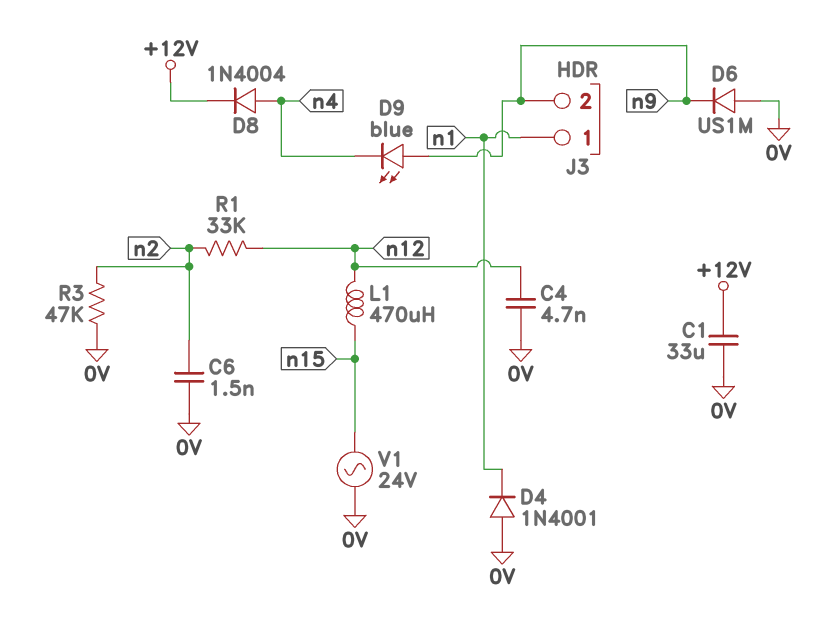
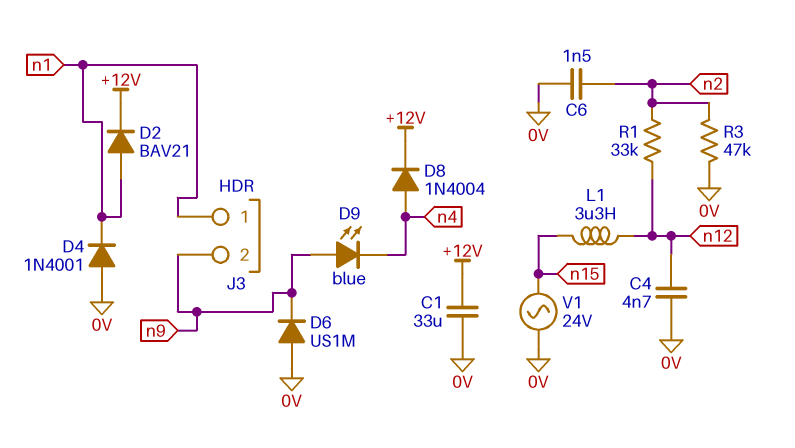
D2: none -> diode BAV21 (A n1, K +12V)
L1: 470uH (n12, n15) -> 3.3uH (n12, n15)

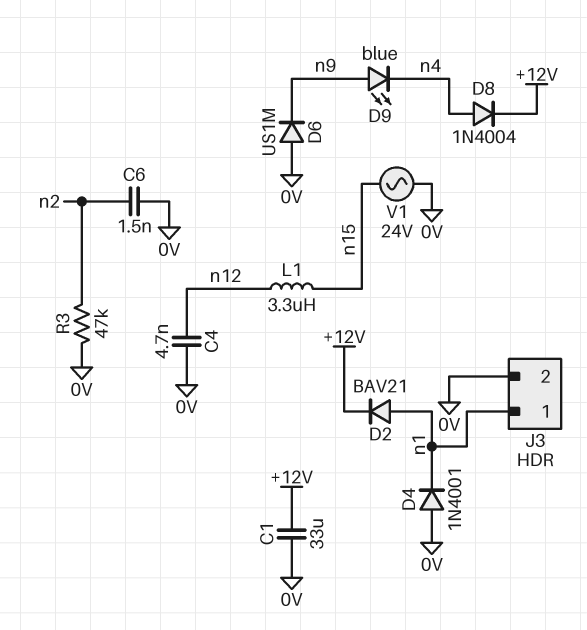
J3 pin 2: n9 -> 0V
R1: 33k (n2, n12) -> none

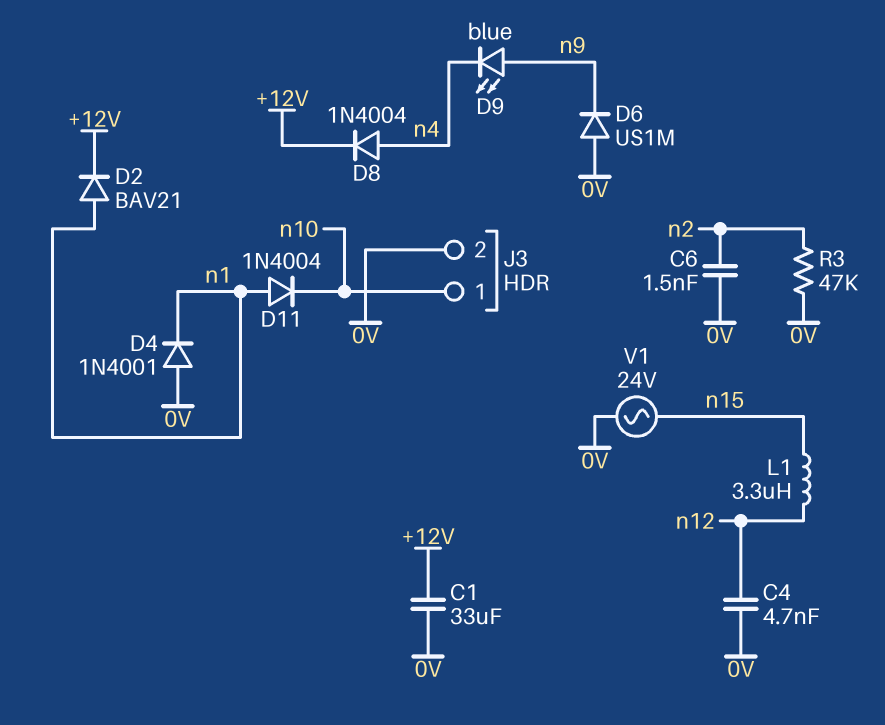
D11: none -> diode 1N4004 (A n1, K n10)
J3 pin 1: n1 -> n10

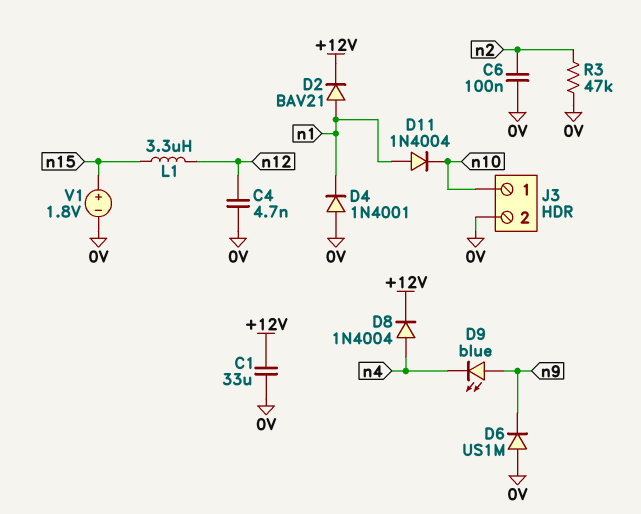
C6: 1.5nF (0V, n2) -> 100nF (0V, n2)
V1: AC 24V (0V, n15) -> 1.8V (plus n15, minus 0V)

